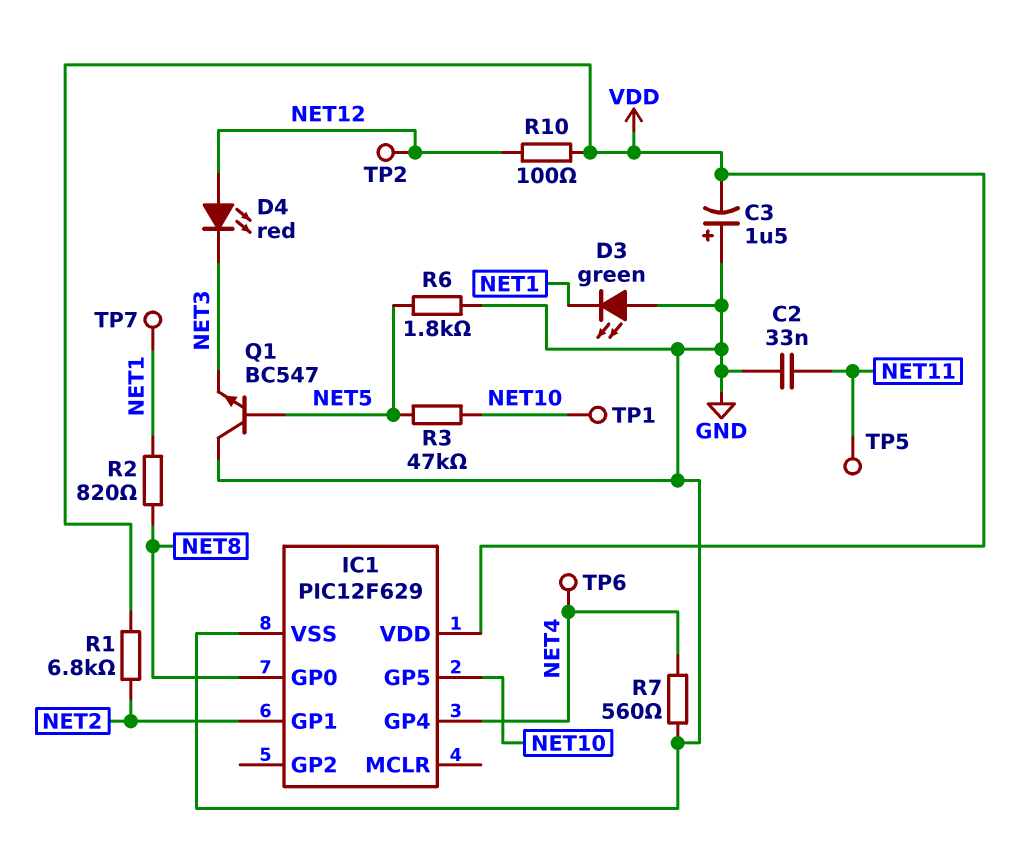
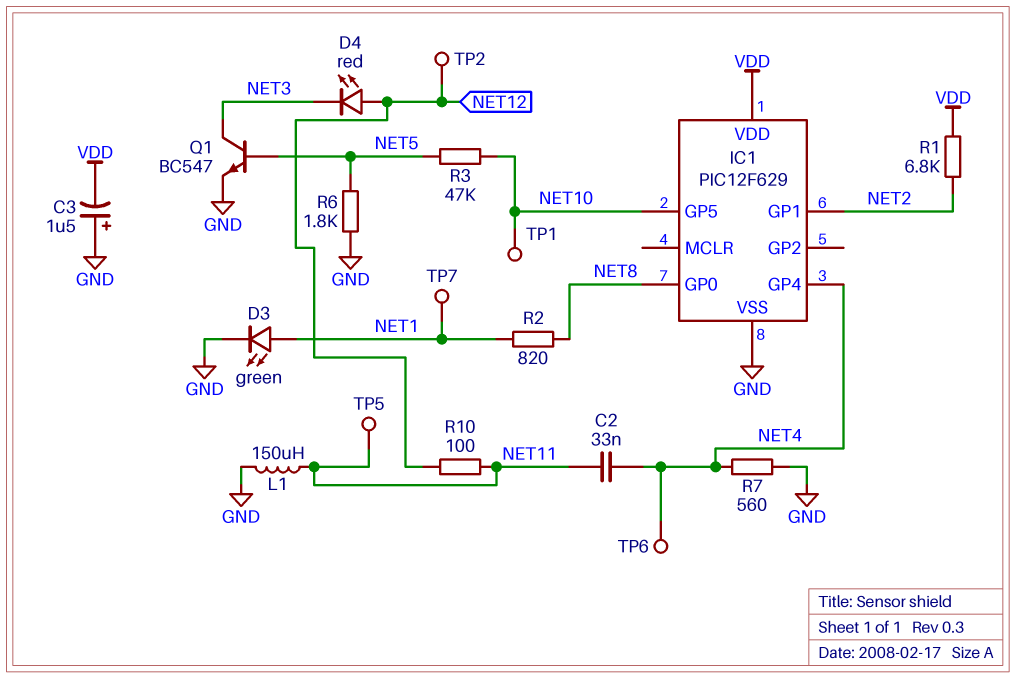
C2: 33nF (GND, NET11) -> 33nF (NET4, NET11)
D3: LED green (A GND, K NET1) -> LED green (A NET1, K GND)
L1: none -> 150uH (GND, NET11)
Q1: NPN BC547 (B NET5, C GND, E NET3) -> NPN BC547 (B NET5, C NET3, E GND)
R10: 100 (NET12, VDD) -> 100 (NET11, NET12)

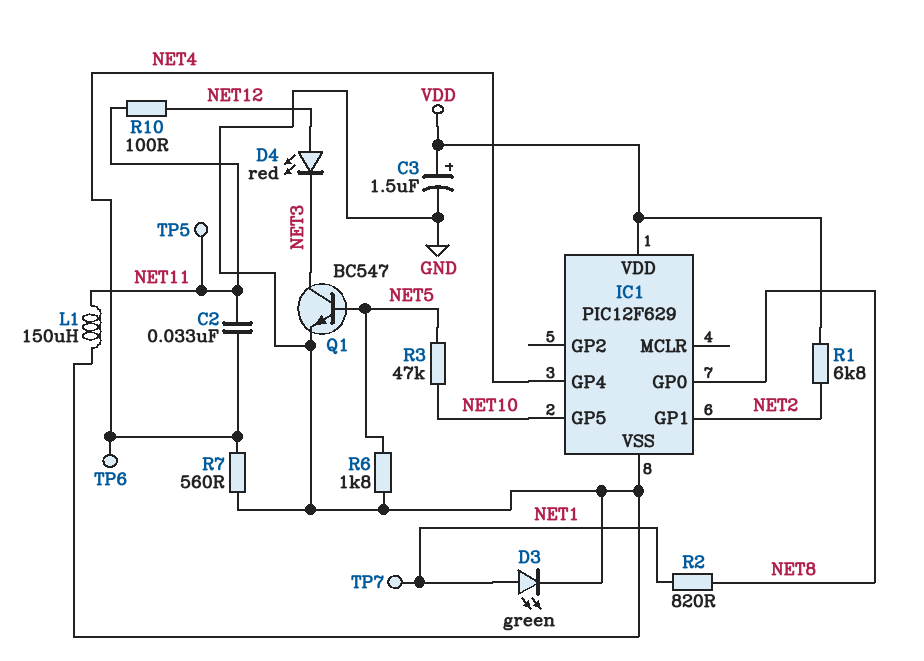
C3: 1.5uF (plus GND, minus VDD) -> 1.5uF (plus VDD, minus GND)
TP1: test point (NET10) -> none
TP2: test point (NET12) -> none

